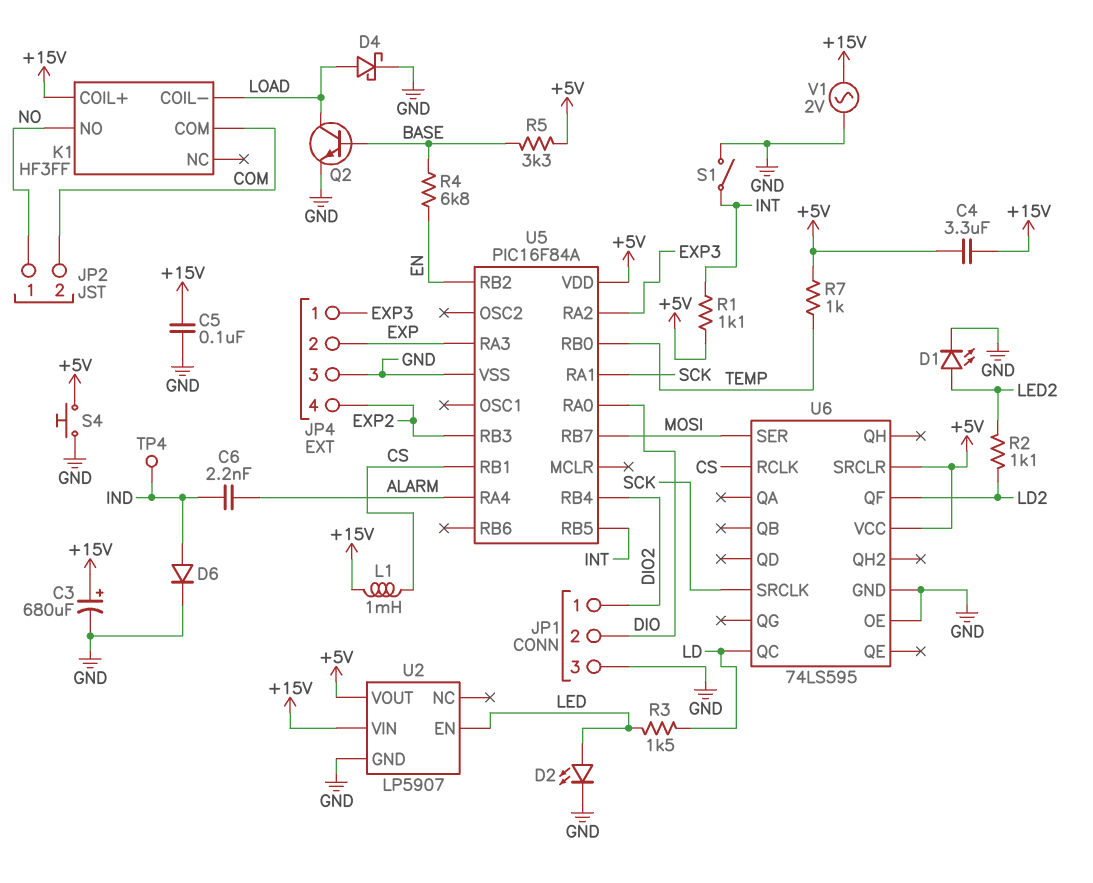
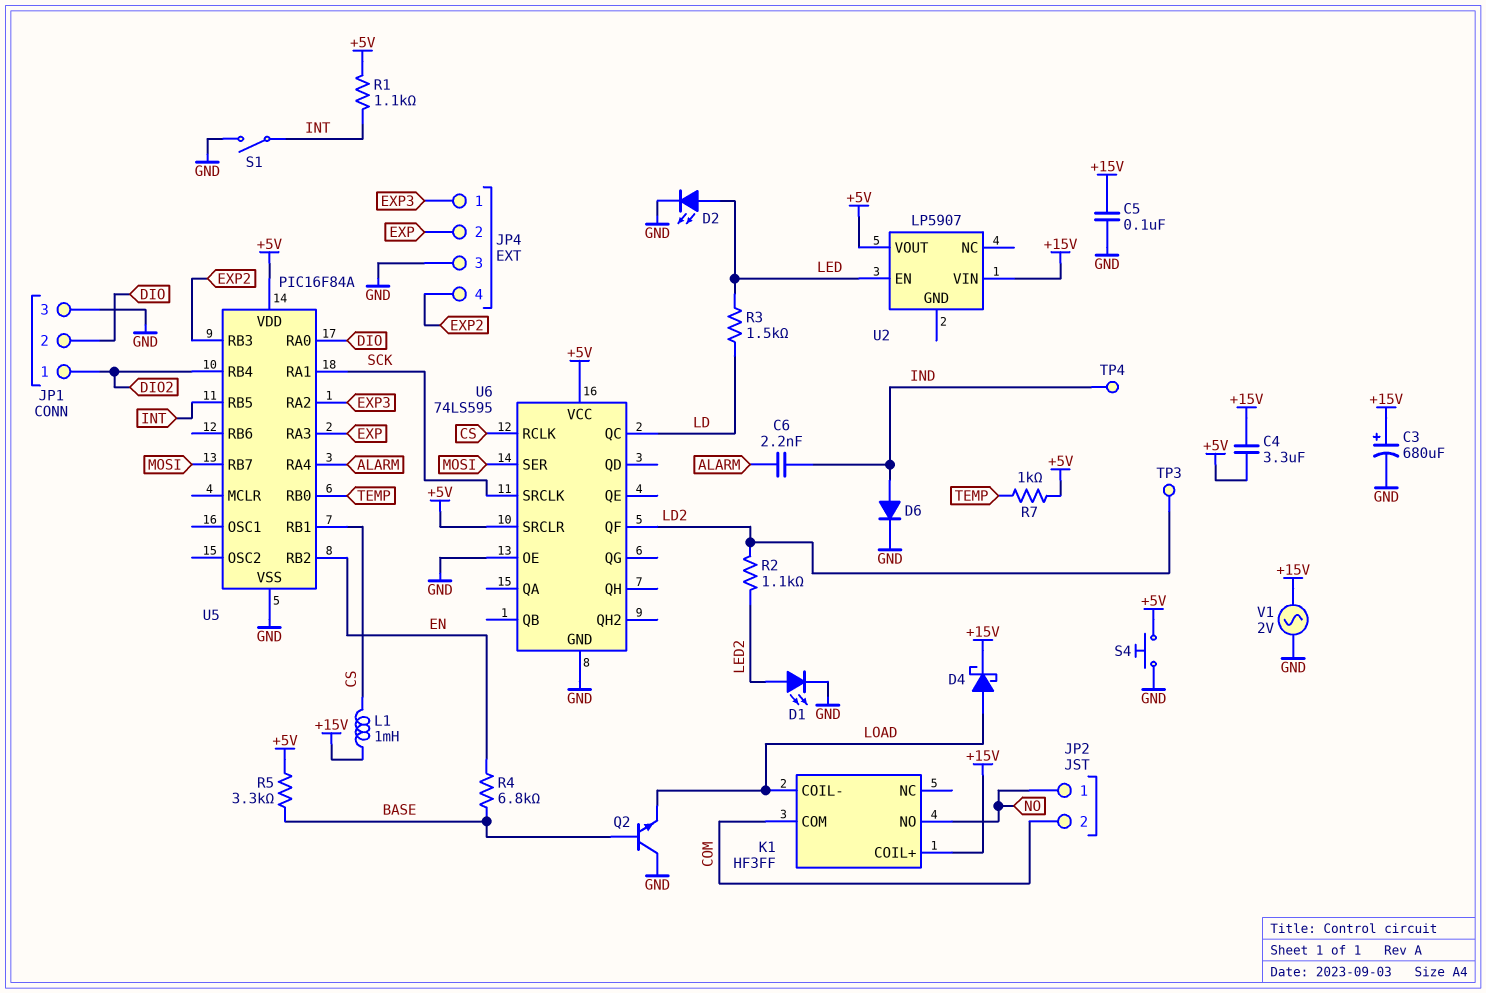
D4: schottky (A LOAD, K GND) -> schottky (A LOAD, K +15V)
Q2: NPN (B BASE, C LOAD, E GND) -> NPN (B BASE, C GND, E LOAD)
TP3: none -> test point (LD2)
U2 pin GND: GND -> none

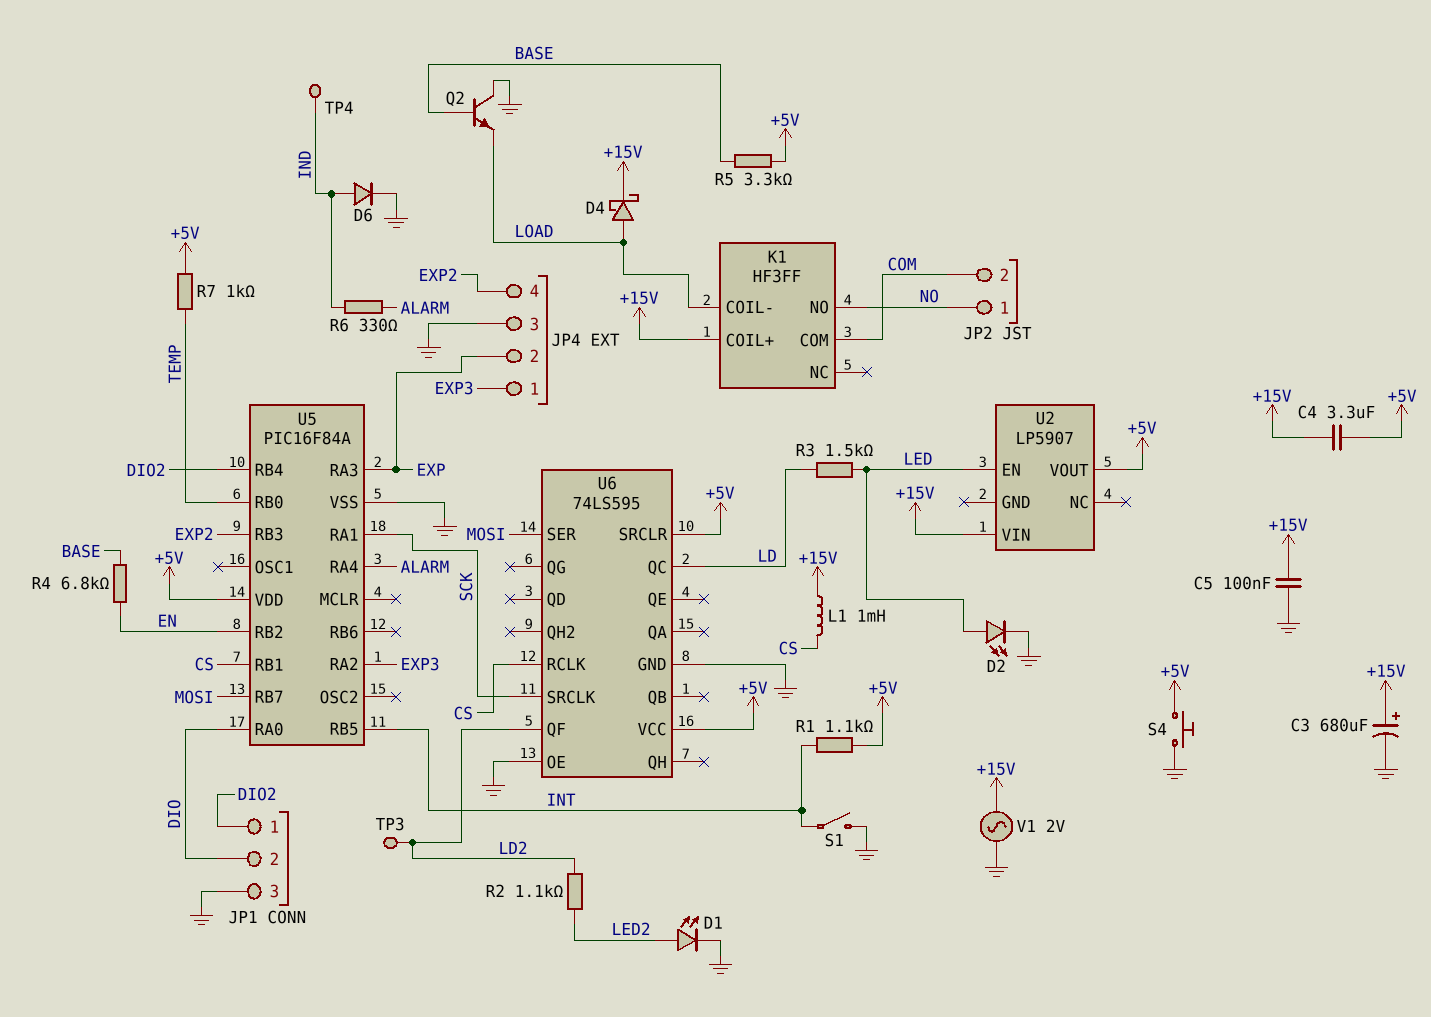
C6: 2.2nF (ALARM, IND) -> none
R6: none -> 330 (ALARM, IND)

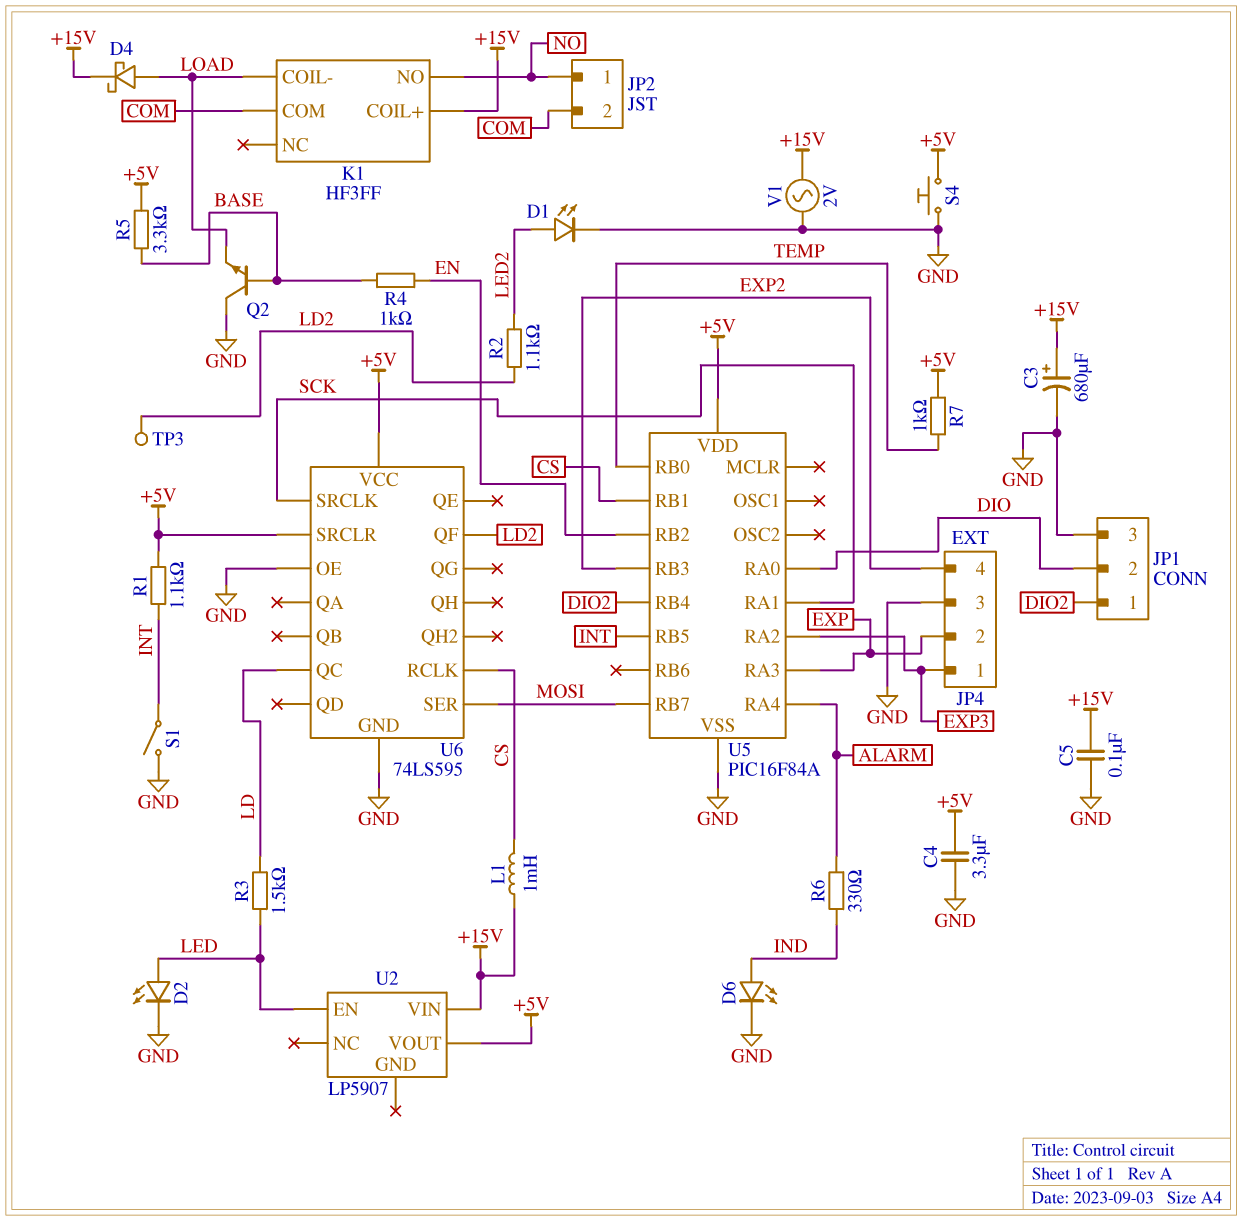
C4: 3.3uF (+5V, +15V) -> 3.3uF (+5V, GND)
D6: diode (A IND, K GND) -> LED (A IND, K GND)
R4: 6.8k (BASE, EN) -> 1k (BASE, EN)
TP4: test point (IND) -> none

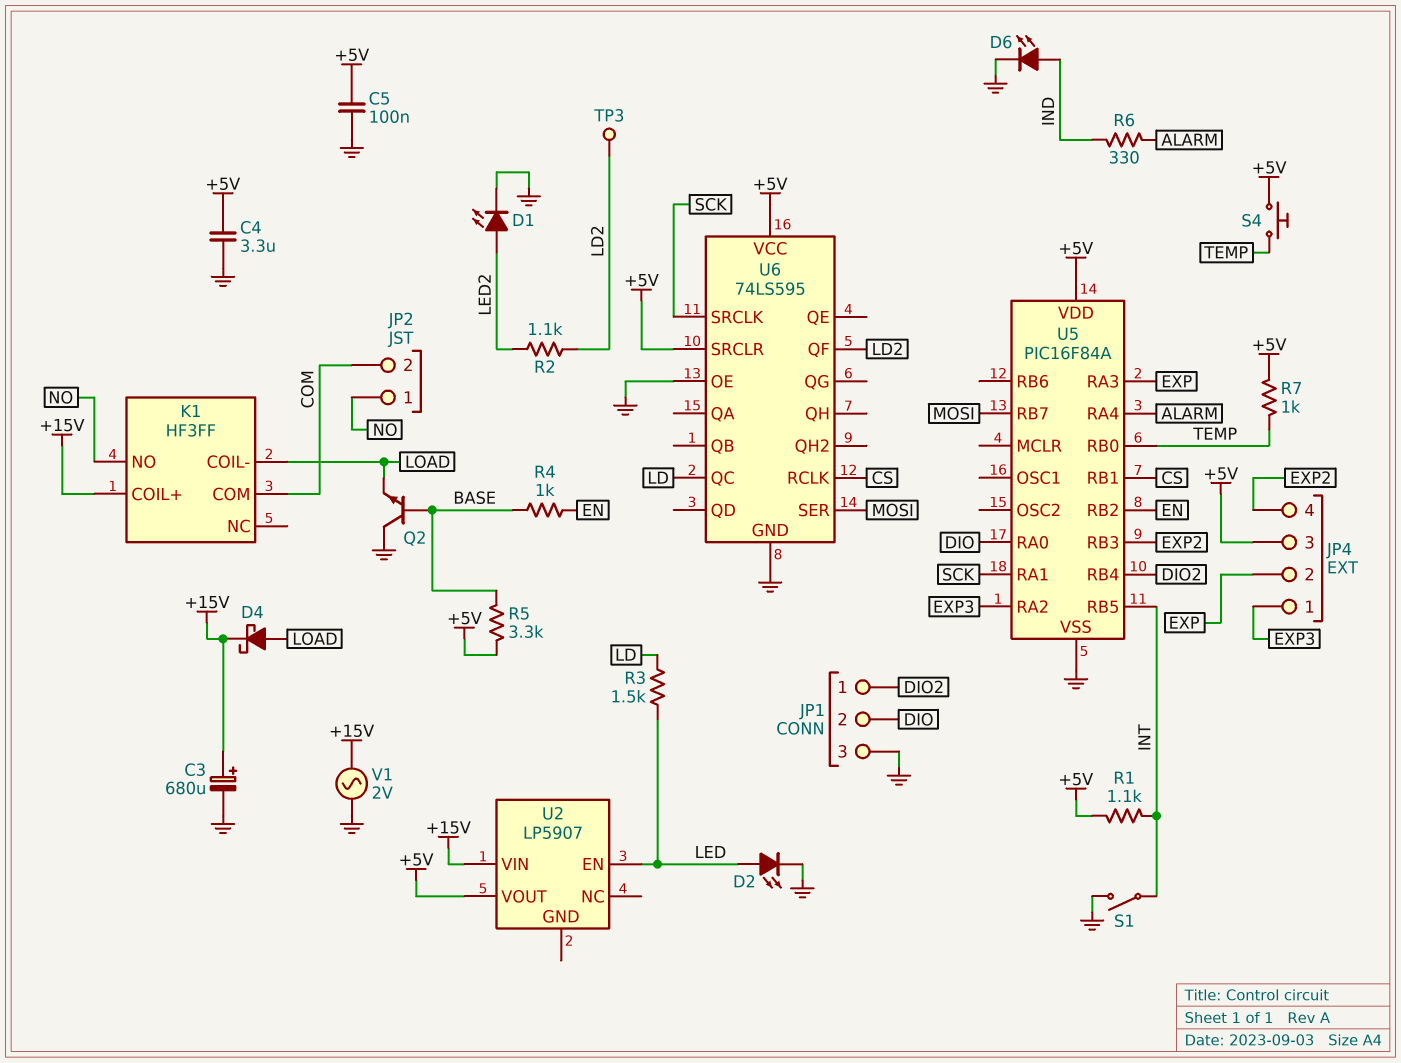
C5: 100nF (+15V, GND) -> 100nF (+5V, GND)
JP4 pin 3: GND -> +5V
L1: 1mH (+15V, CS) -> none
S4: button (+5V, GND) -> button (+5V, TEMP)

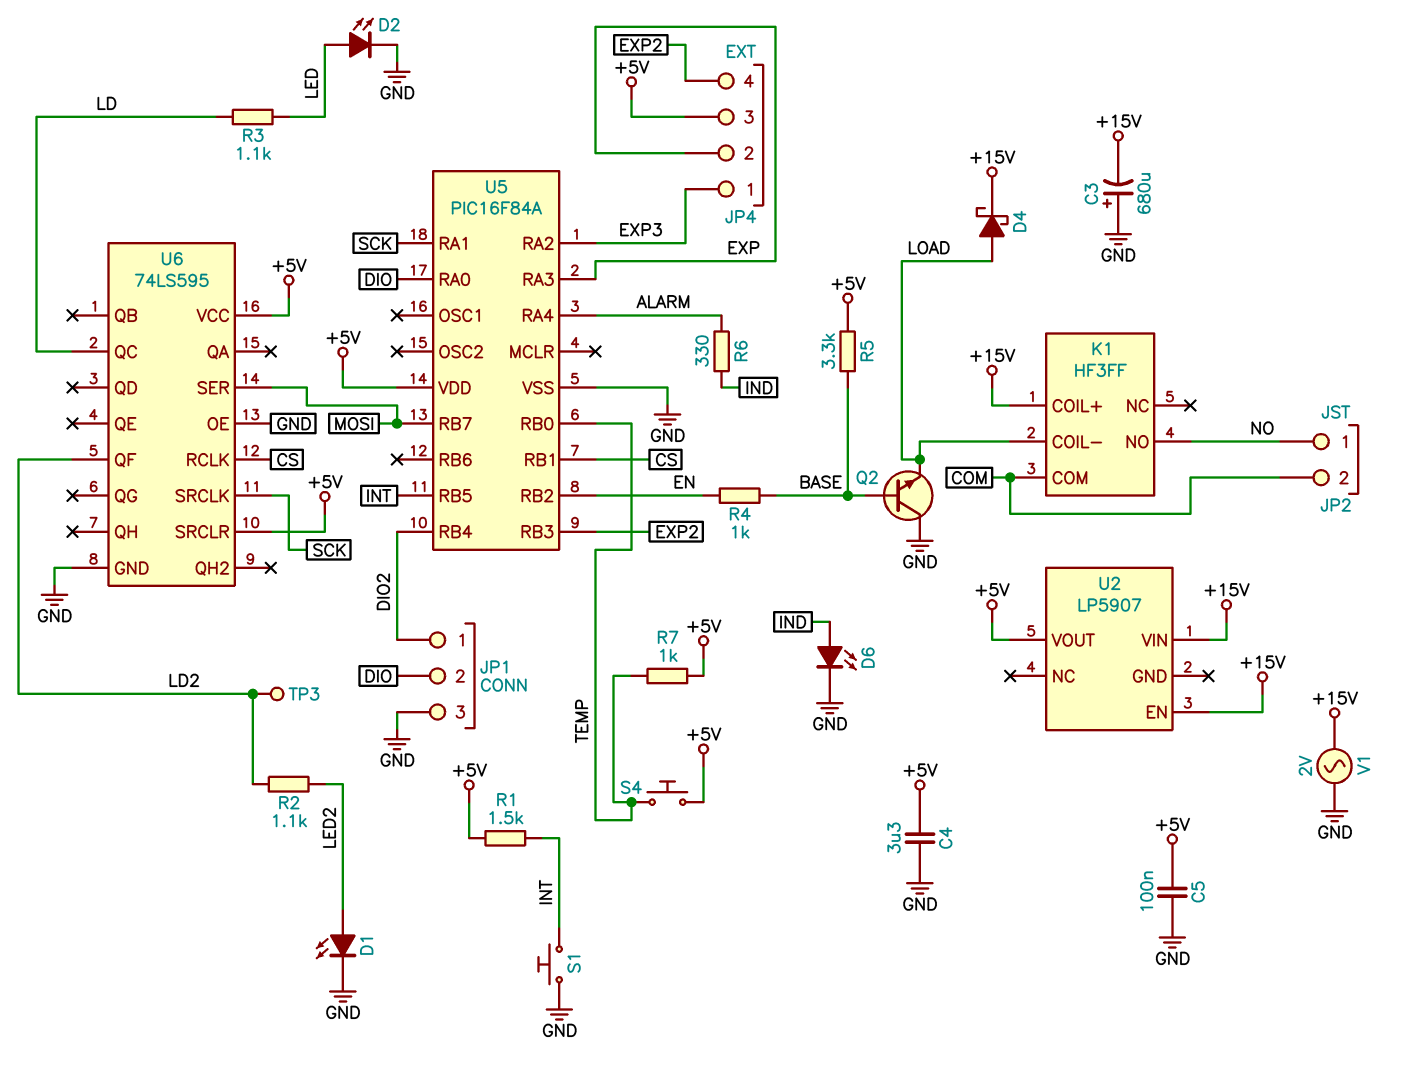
C3: 680uF (plus +15V, minus GND) -> 680uF (plus GND, minus +15V)
R1: 1.1k (+5V, INT) -> 1.5k (+5V, INT)
R3: 1.5k (LD, LED) -> 1.1k (LD, LED)
S1: switch (GND, INT) -> button (GND, INT)
U2 pin EN: LED -> +15V

